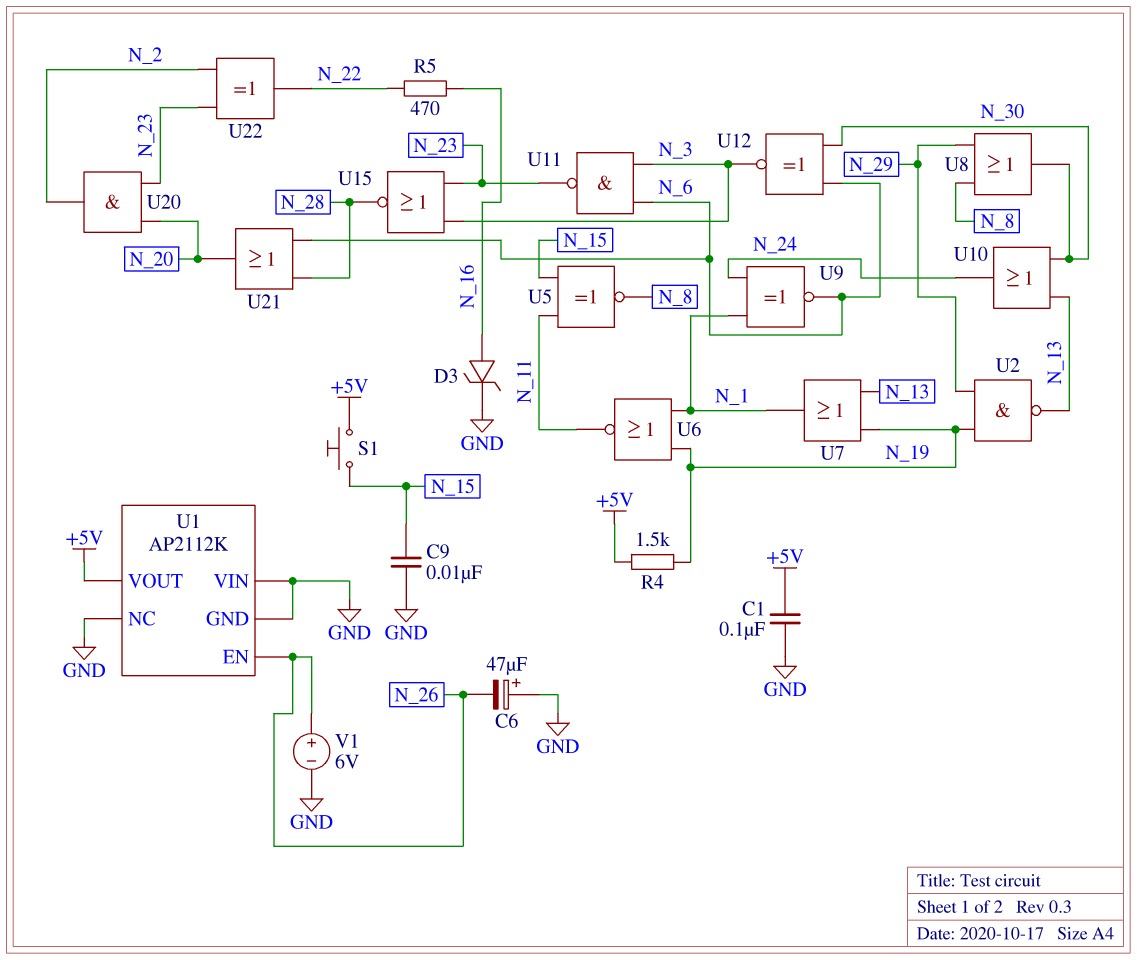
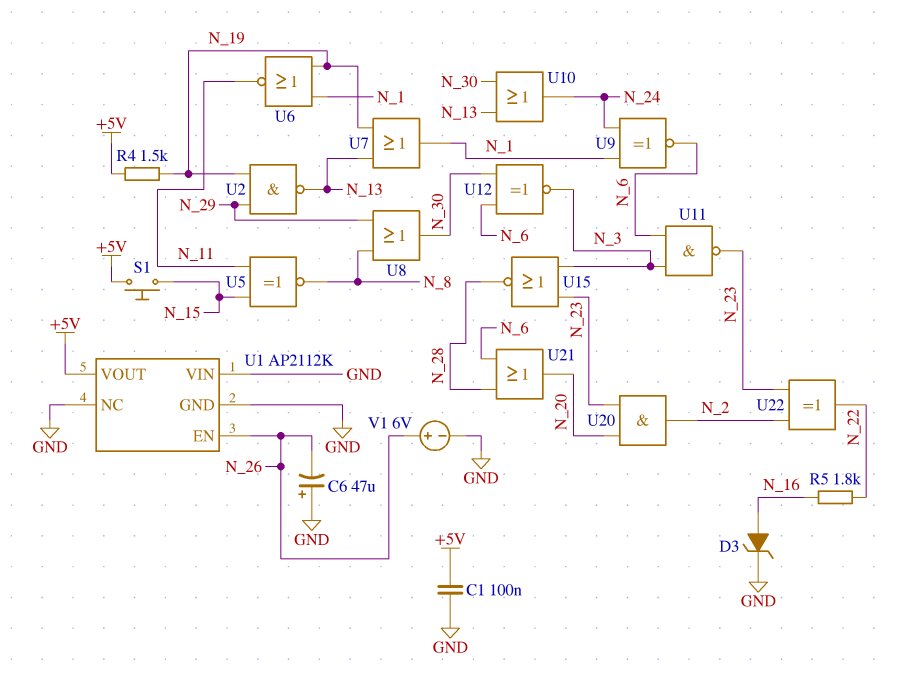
C9: 10nF (GND, N_15) -> none
R5: 470 (N_16, N_22) -> 1.8k (N_16, N_22)

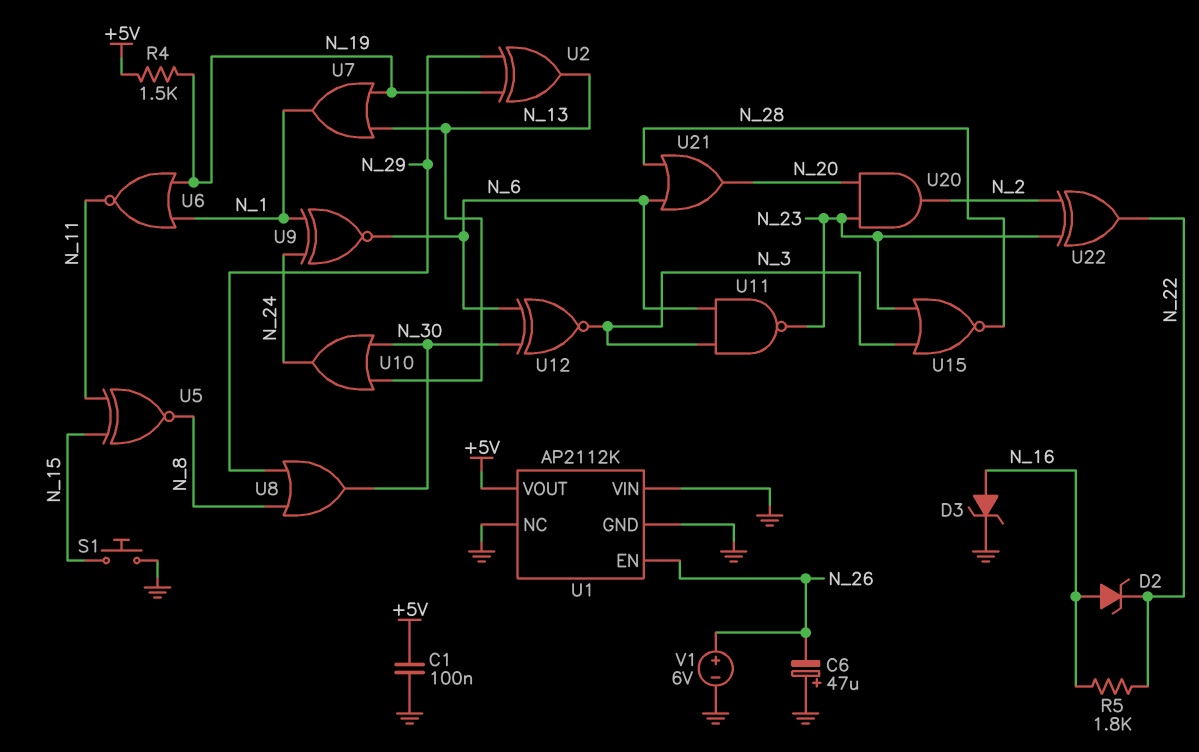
D2: none -> zener (A N_16, K N_22)
S1: button (+5V, N_15) -> button (GND, N_15)
U2: NAND (in N_19, in N_29, out N_13) -> XOR (in N_19, in N_29, out N_13)

